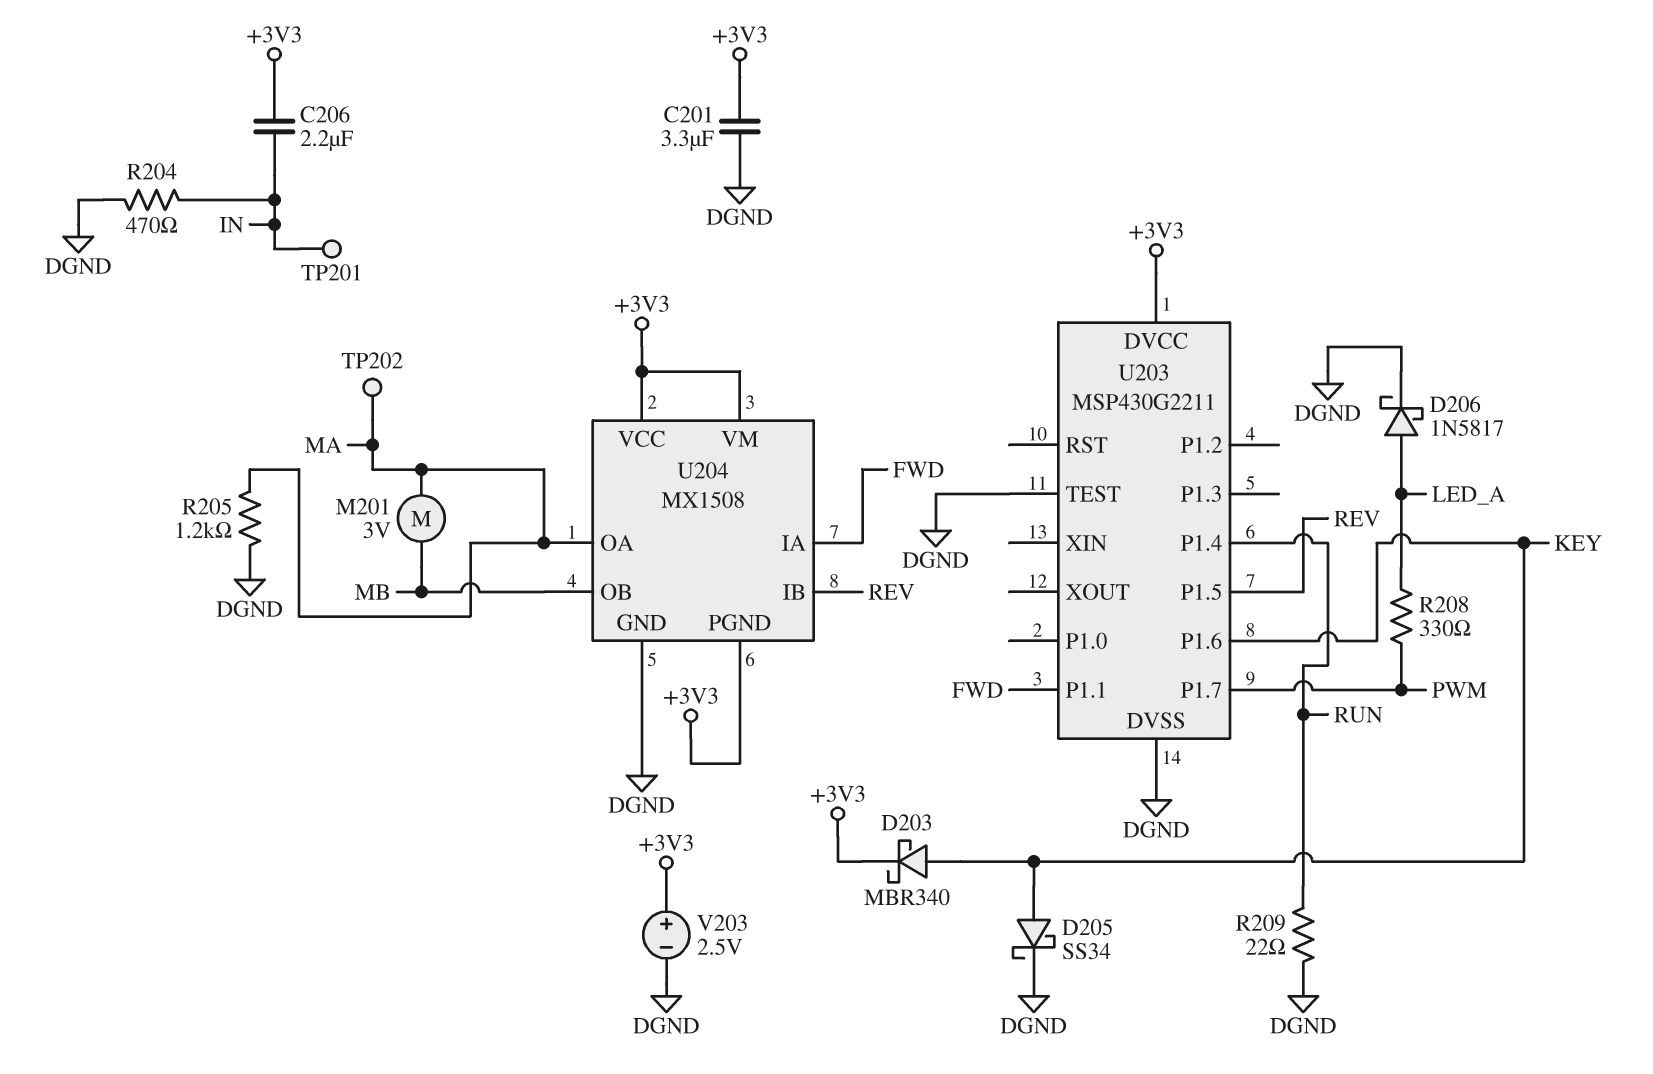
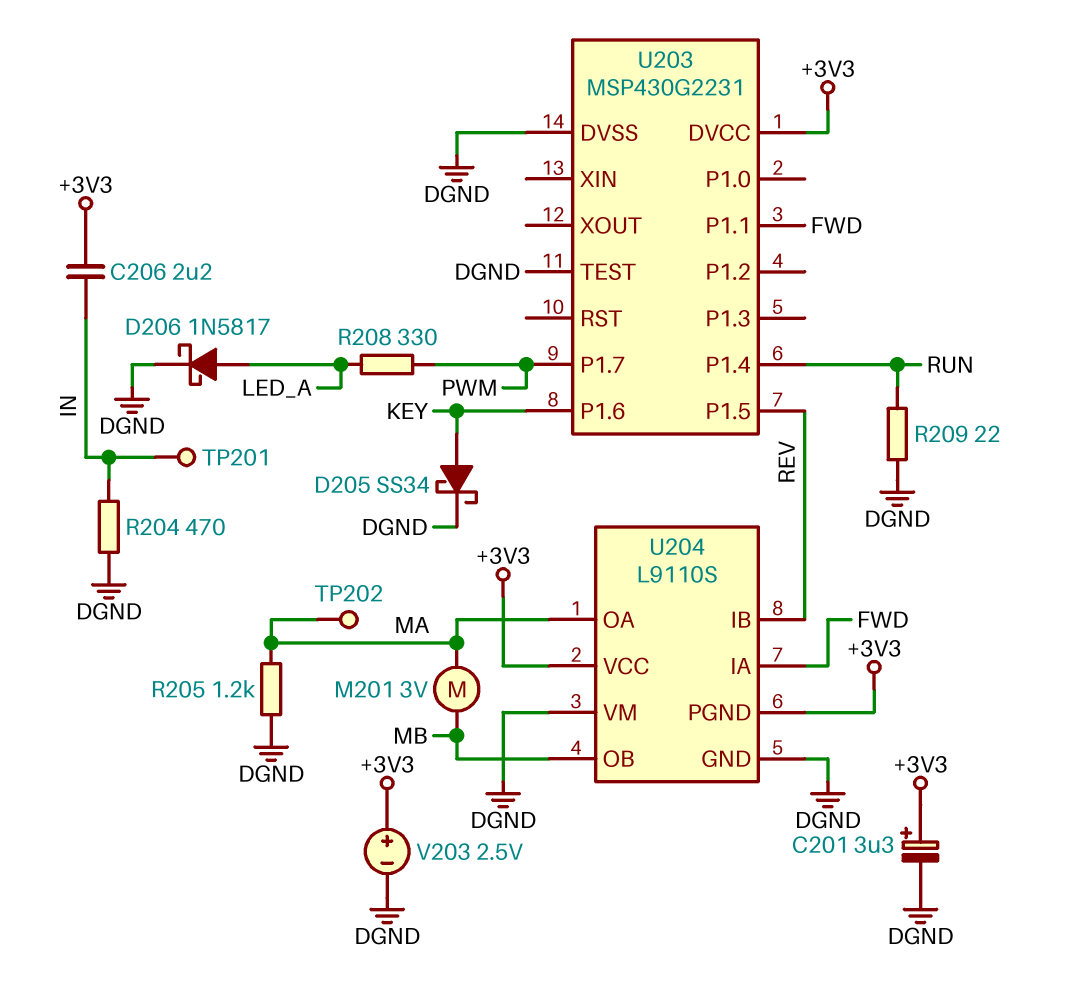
C201: 3.3uF (+3V3, DGND) -> 3.3uF (plus +3V3, minus DGND)
D203: schottky MBR340 (A KEY, K +3V3) -> none
U203: MSP430G2211 -> MSP430G2231
U204: MX1508 -> L9110S
U204 pin VM: +3V3 -> DGND

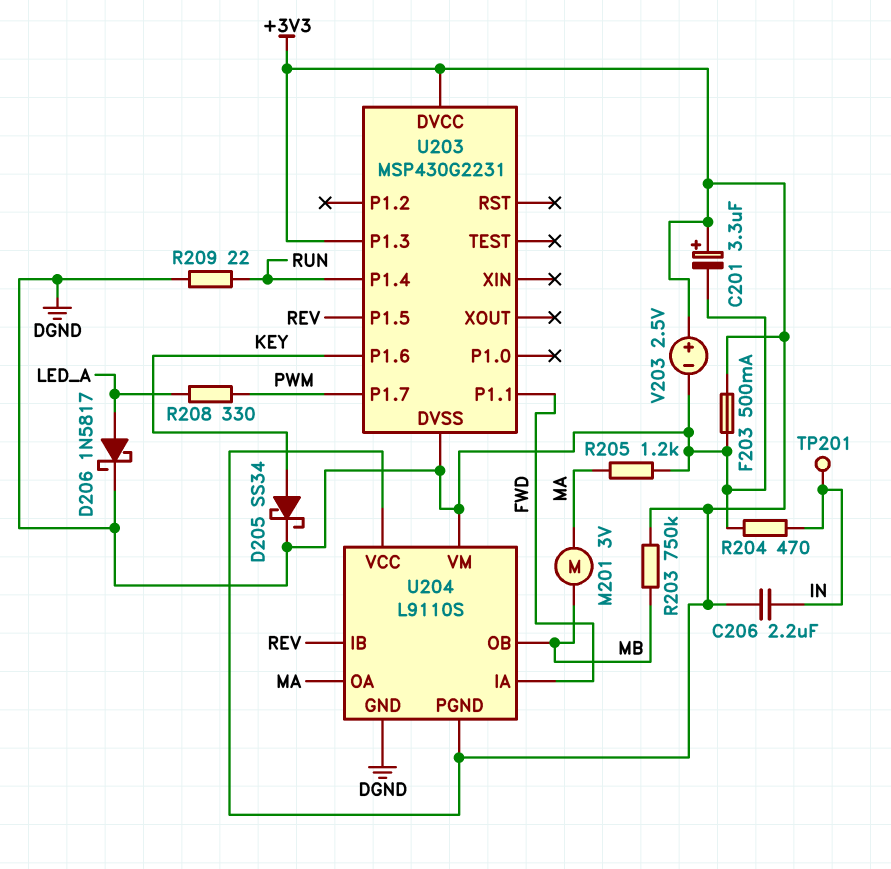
F203: none -> 500mA (+3V3, DGND)
R203: none -> 750k (+3V3, MB)
TP202: test point (MA) -> none
U203 pin P1.3: none -> +3V3
U203 pin TEST: DGND -> none

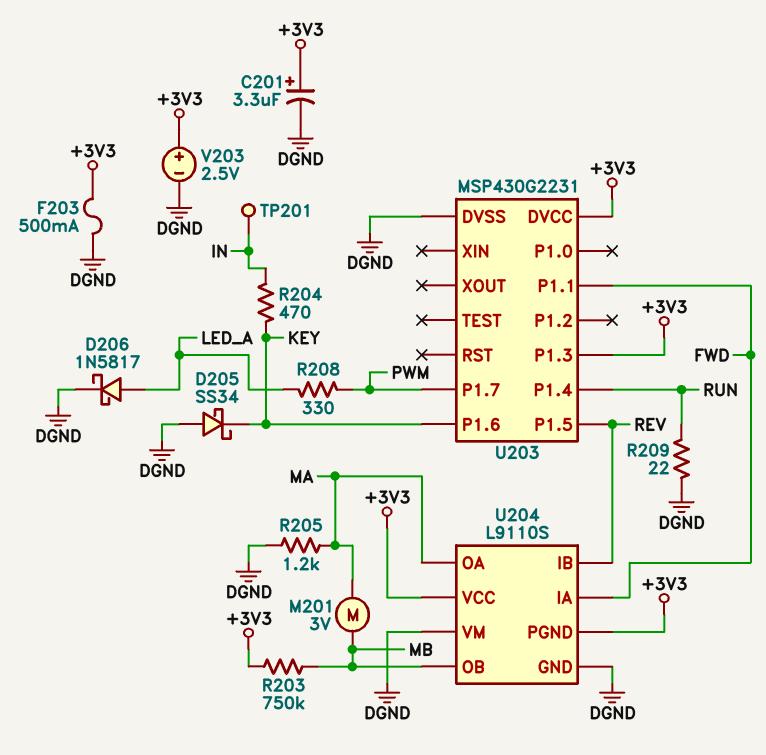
C206: 2.2uF (+3V3, IN) -> none
D205: schottky SS34 (A KEY, K DGND) -> schottky SS34 (A DGND, K KEY)
R204: 470 (DGND, IN) -> 470 (IN, KEY)

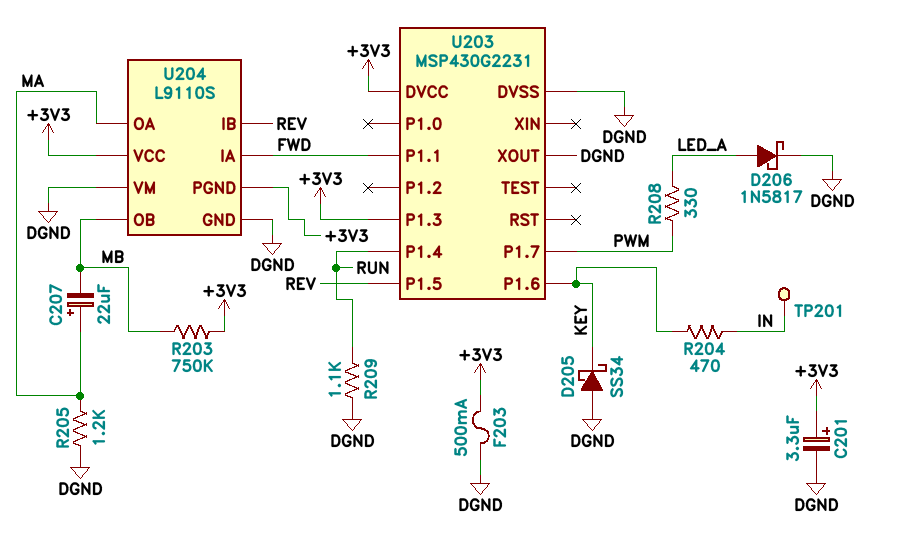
C207: none -> 22uF (plus MA, minus MB)
M201: motor 3V (MA, MB) -> none
R209: 22 (DGND, RUN) -> 1.1k (DGND, RUN)
U203 pin XOUT: none -> DGND
V203: 2.5V (plus +3V3, minus DGND) -> none

